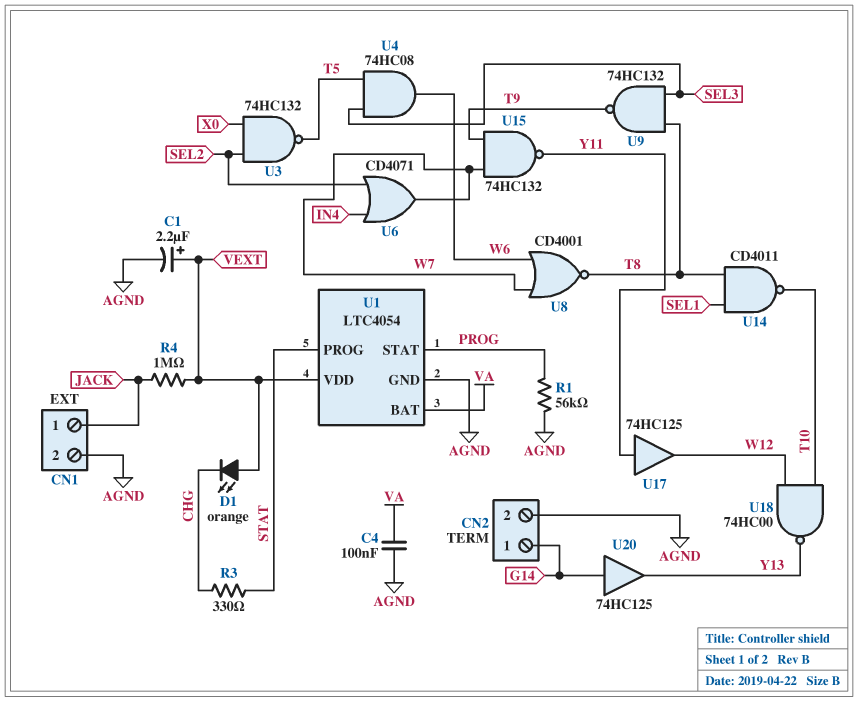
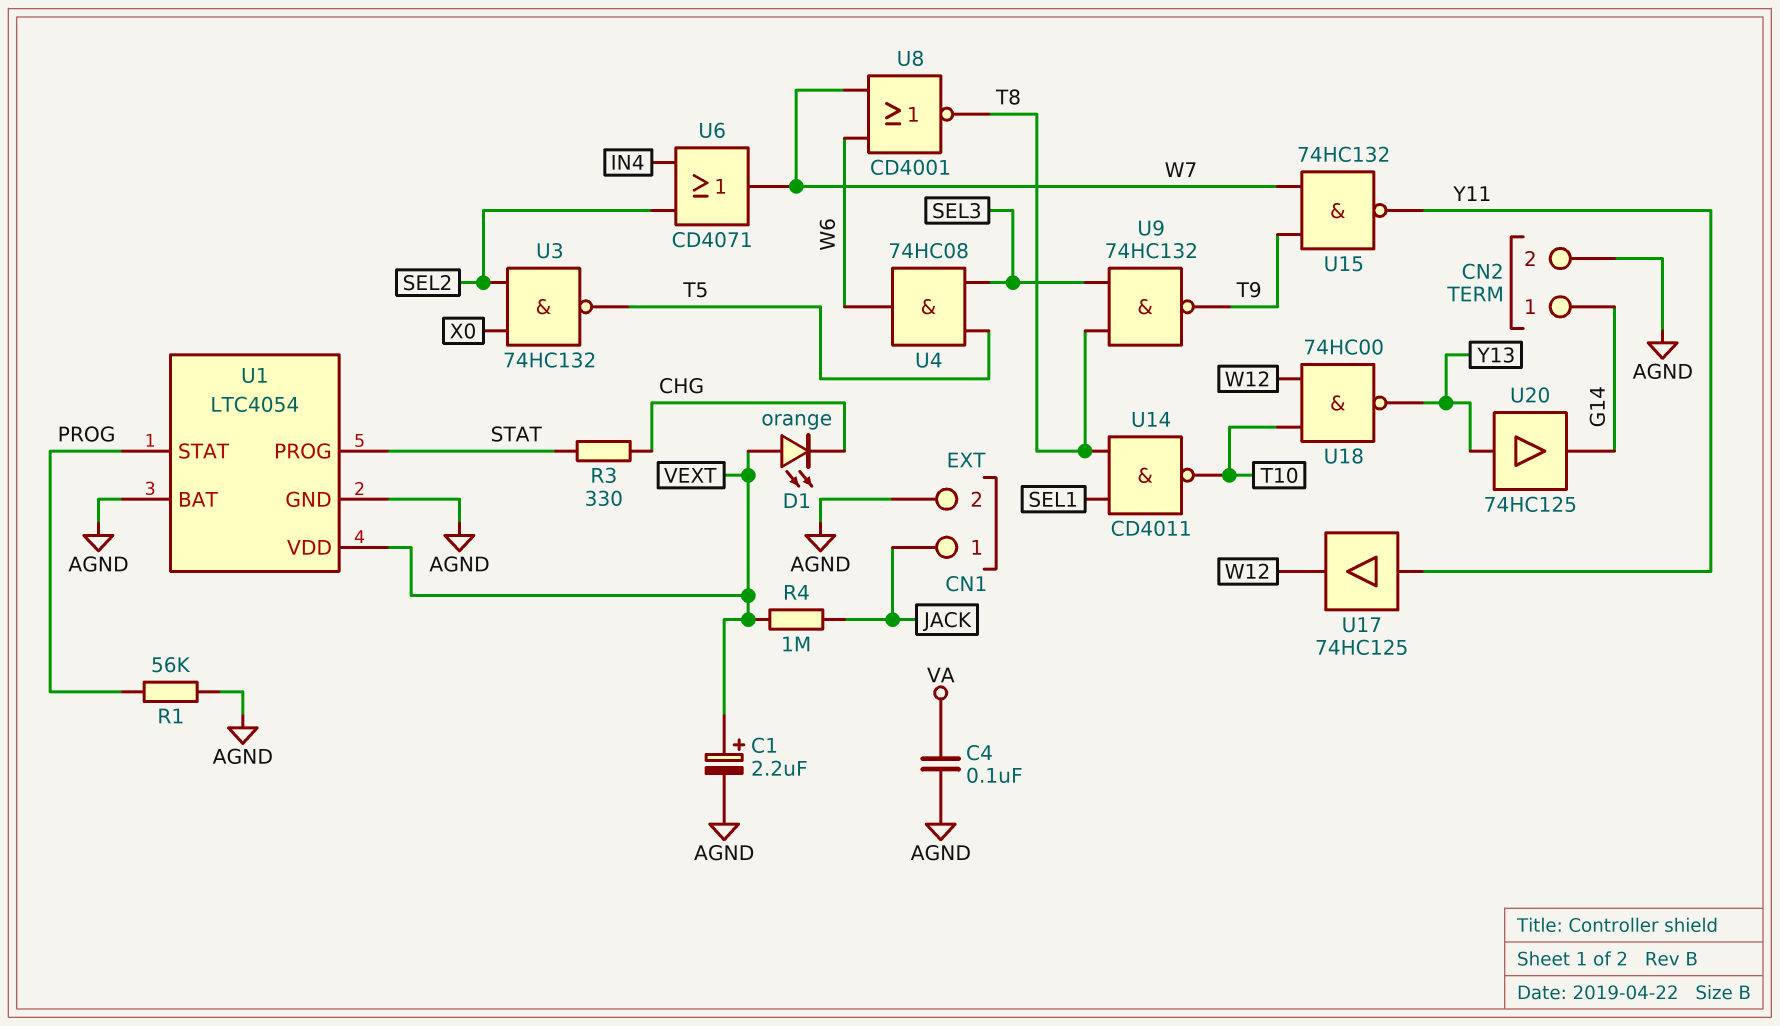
U1 pin BAT: VA -> AGND
U20: buffer 74HC125 (in G14, out Y13) -> buffer 74HC125 (in Y13, out G14)

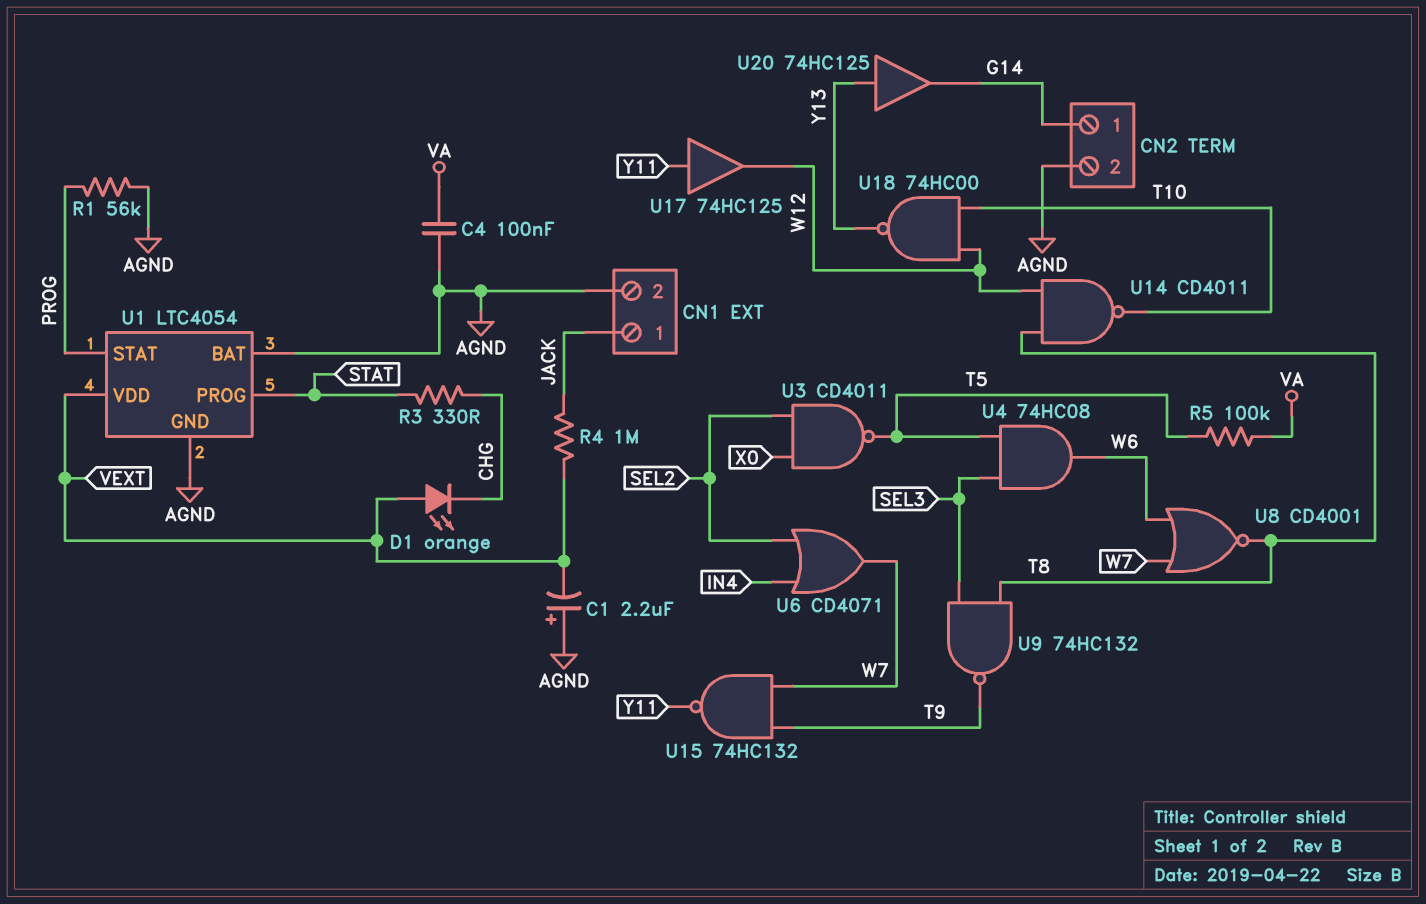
C1: 2.2uF (plus VEXT, minus AGND) -> 2.2uF (plus AGND, minus VEXT)
R5: none -> 100k (T5, VA)
U3: NAND 74HC132 (in SEL2, in X0, out T5) -> NAND CD4011 (in SEL2, in X0, out T5)
U14: NAND CD4011 (in SEL1, in T8, out T10) -> NAND CD4011 (in T8, in W12, out T10)

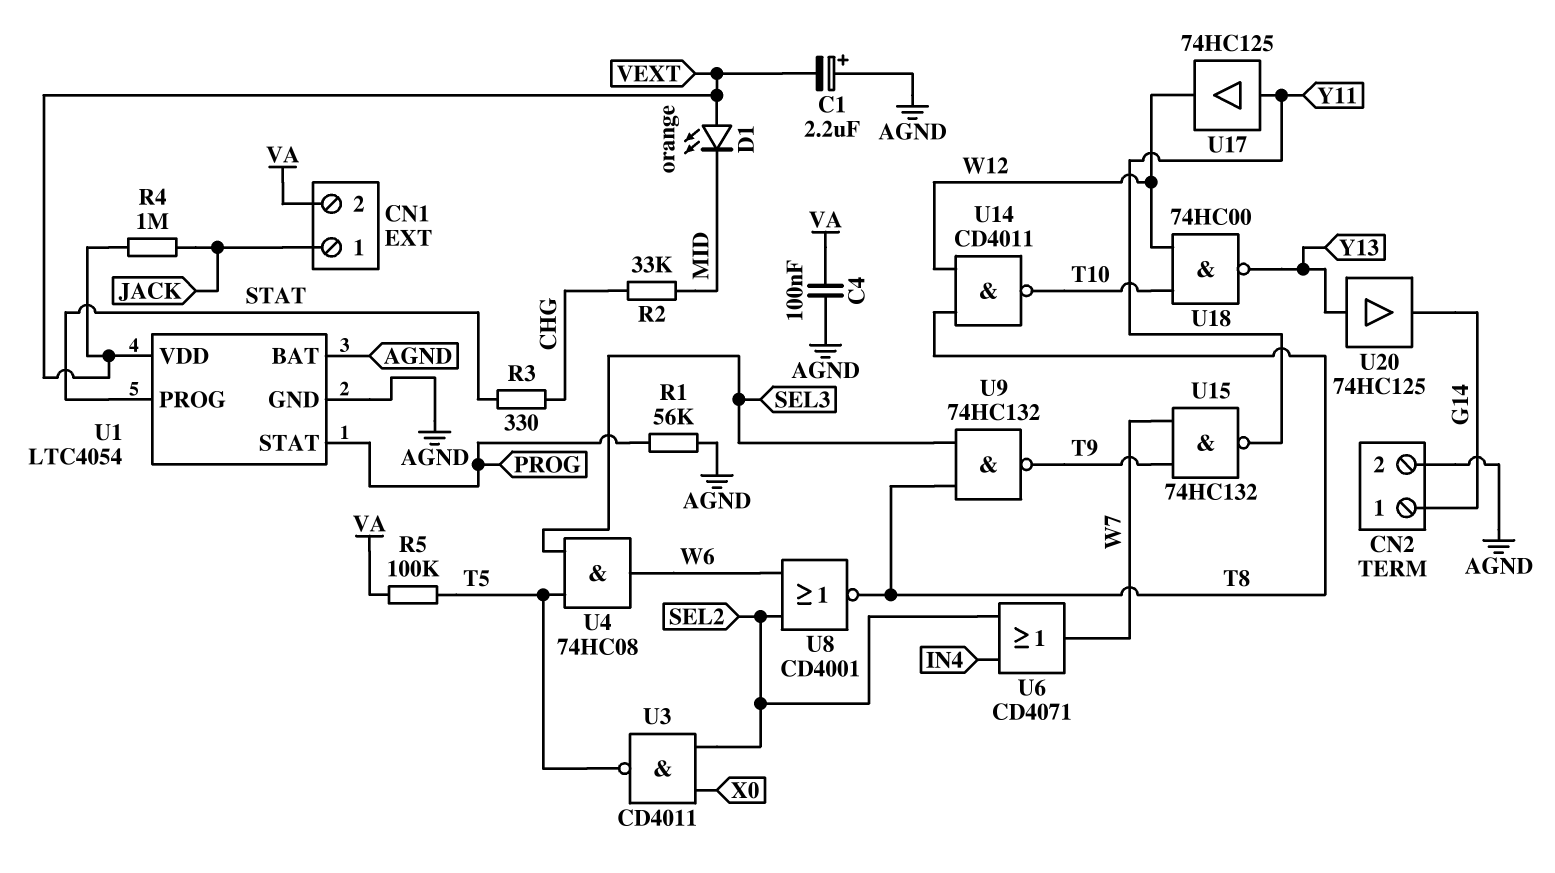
CN1 pin 2: AGND -> VA
D1: LED orange (A VEXT, K CHG) -> LED orange (A VEXT, K MID)
R2: none -> 33k (CHG, MID)
U8: NOR CD4001 (in W6, in W7, out T8) -> NOR CD4001 (in SEL2, in W6, out T8)

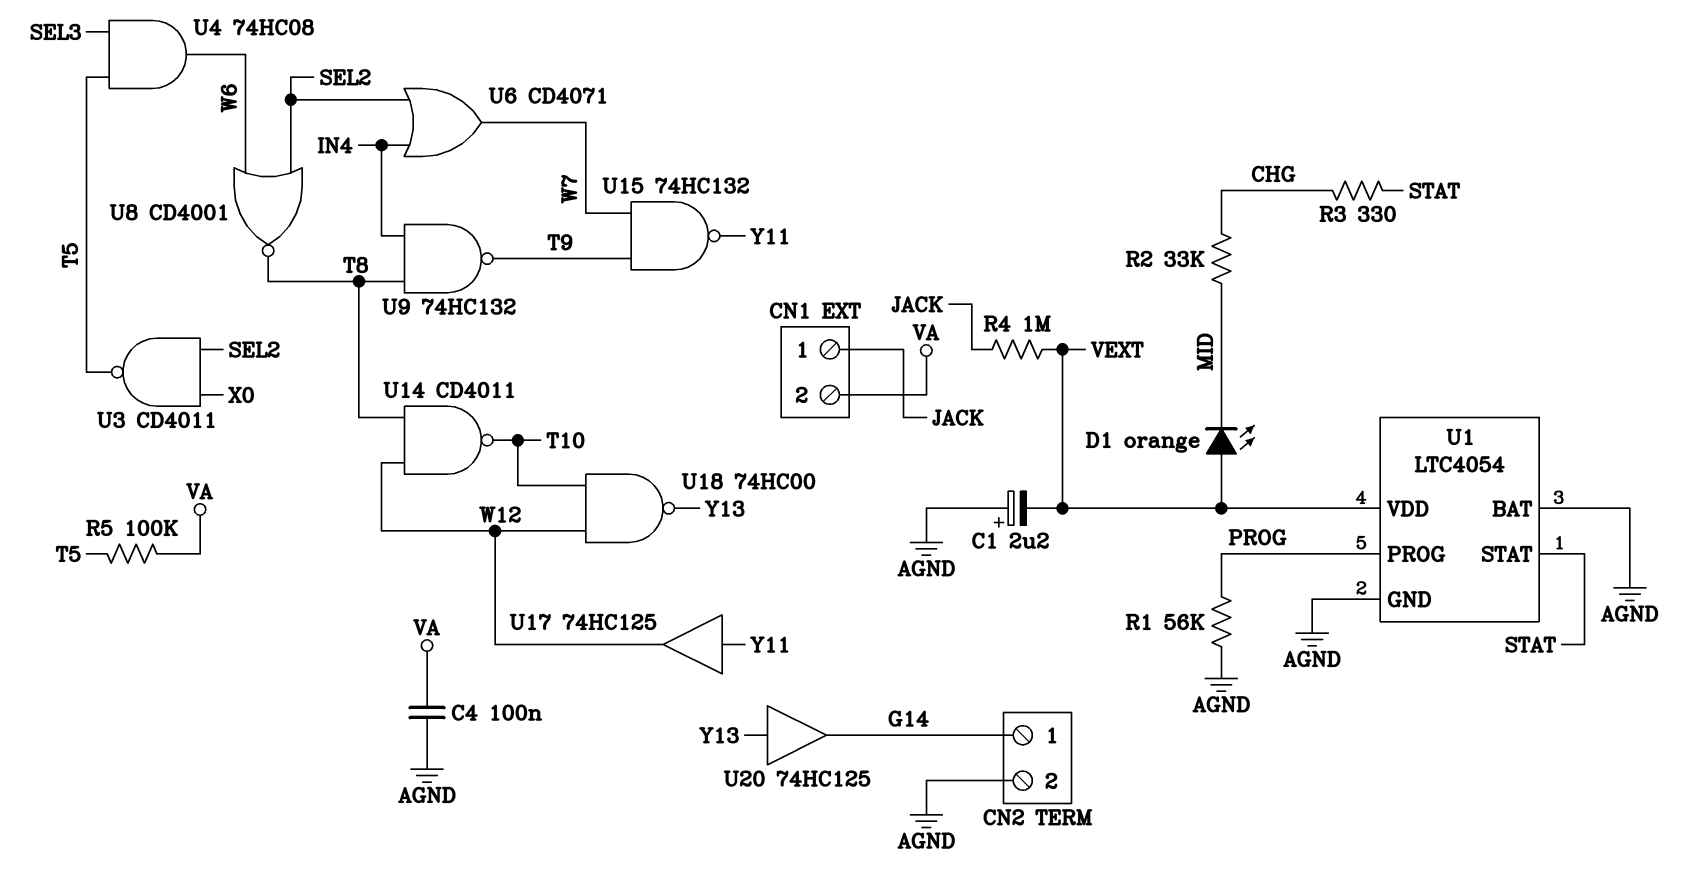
U1 pin PROG: STAT -> PROG
U1 pin STAT: PROG -> STAT
U9: NAND 74HC132 (in SEL3, in T8, out T9) -> NAND 74HC132 (in IN4, in T8, out T9)

